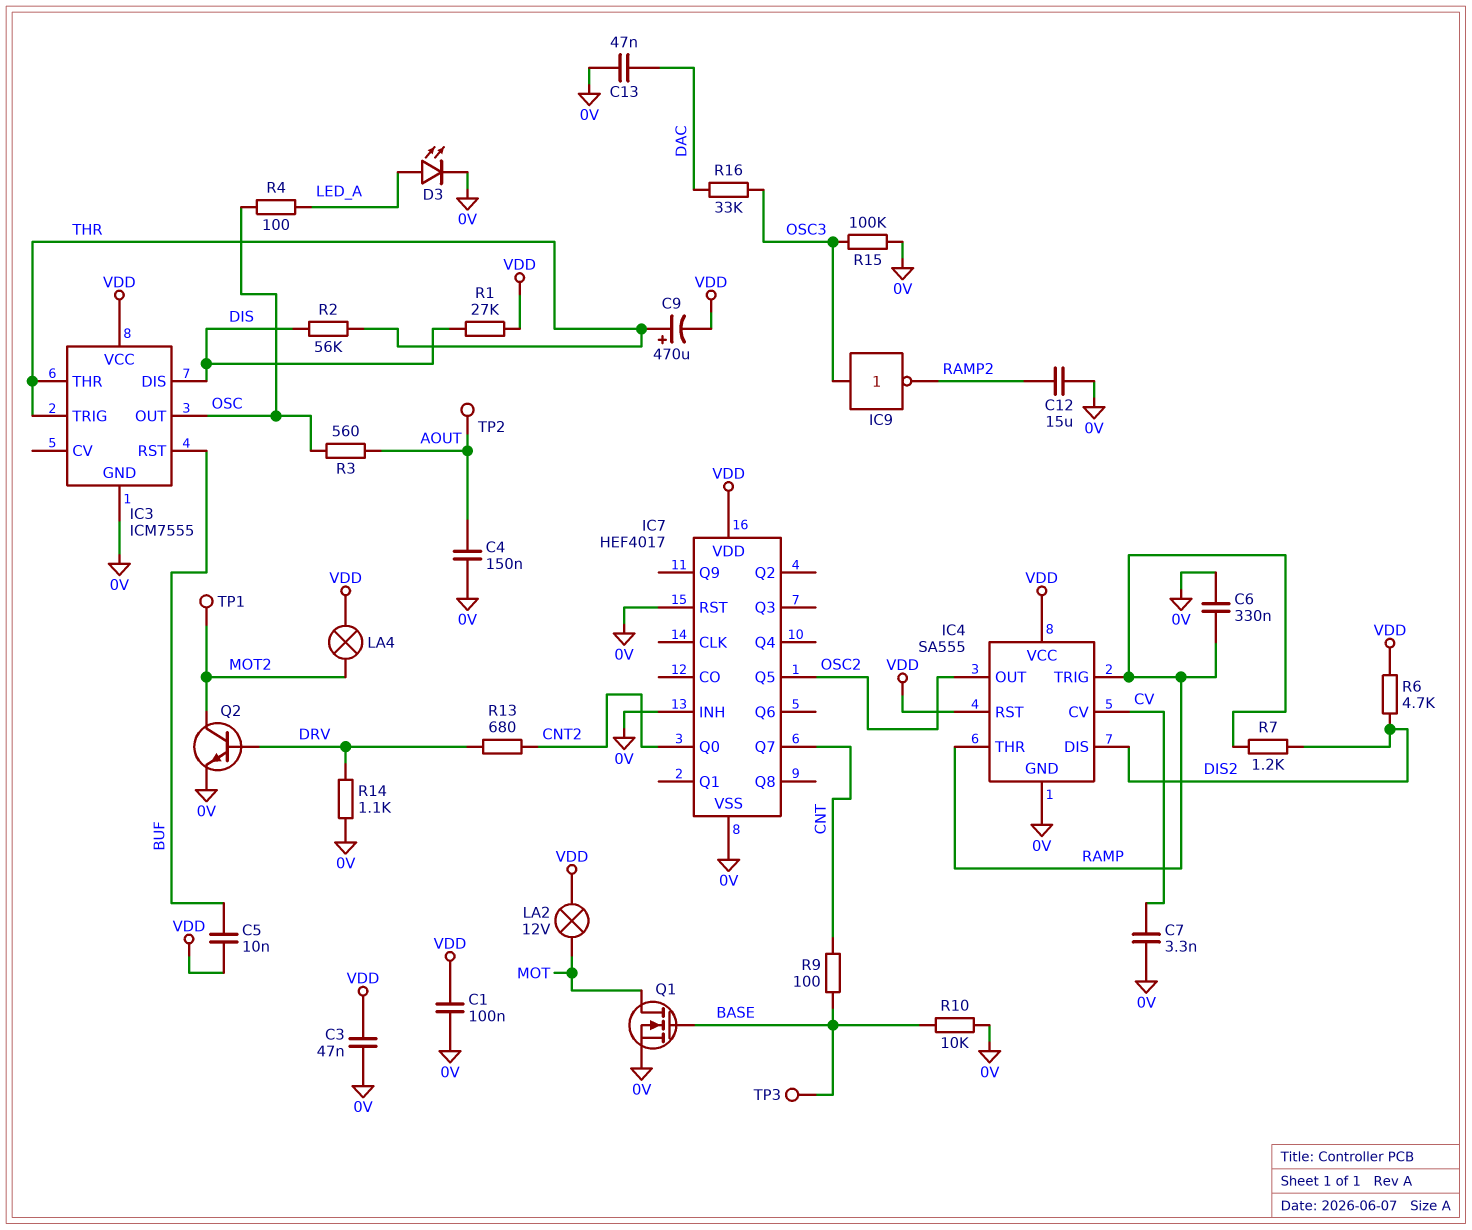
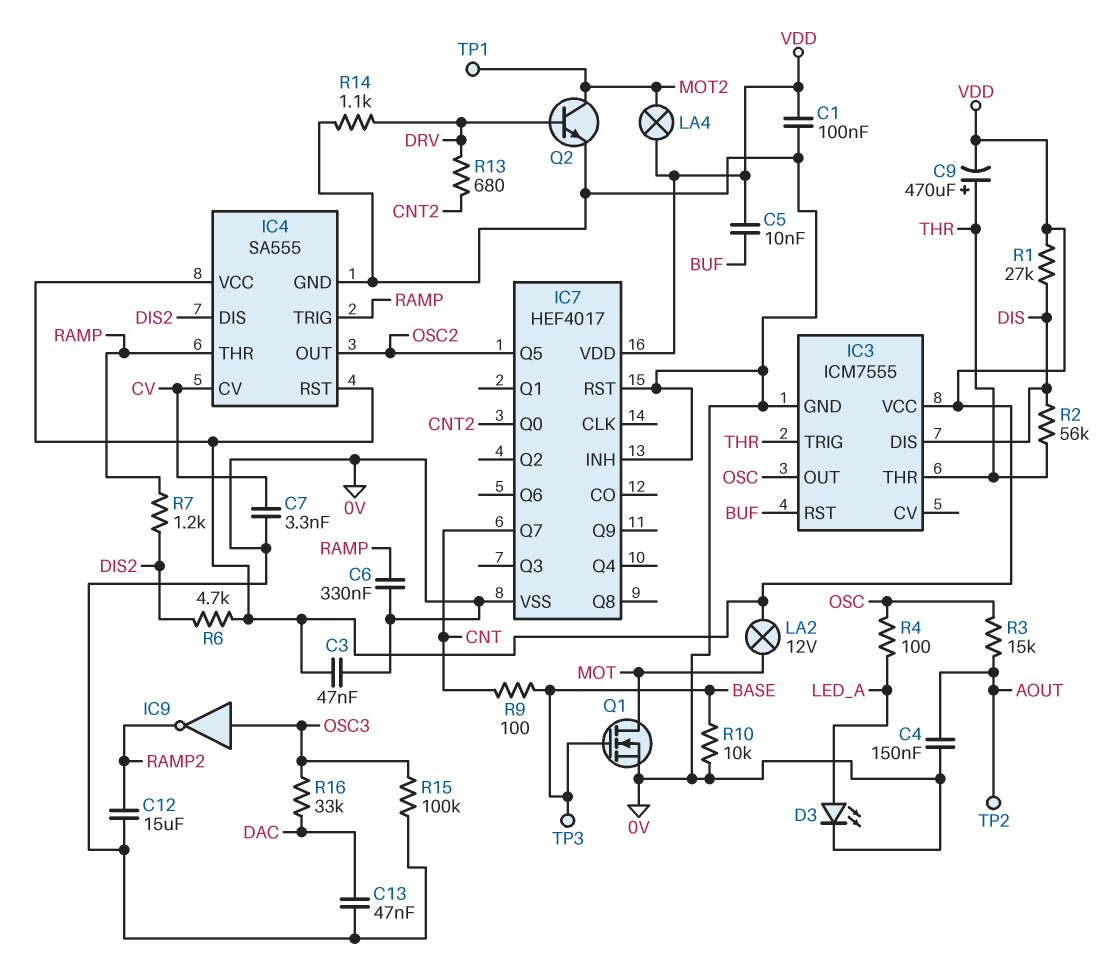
R3: 560 (AOUT, OSC) -> 15k (AOUT, OSC)

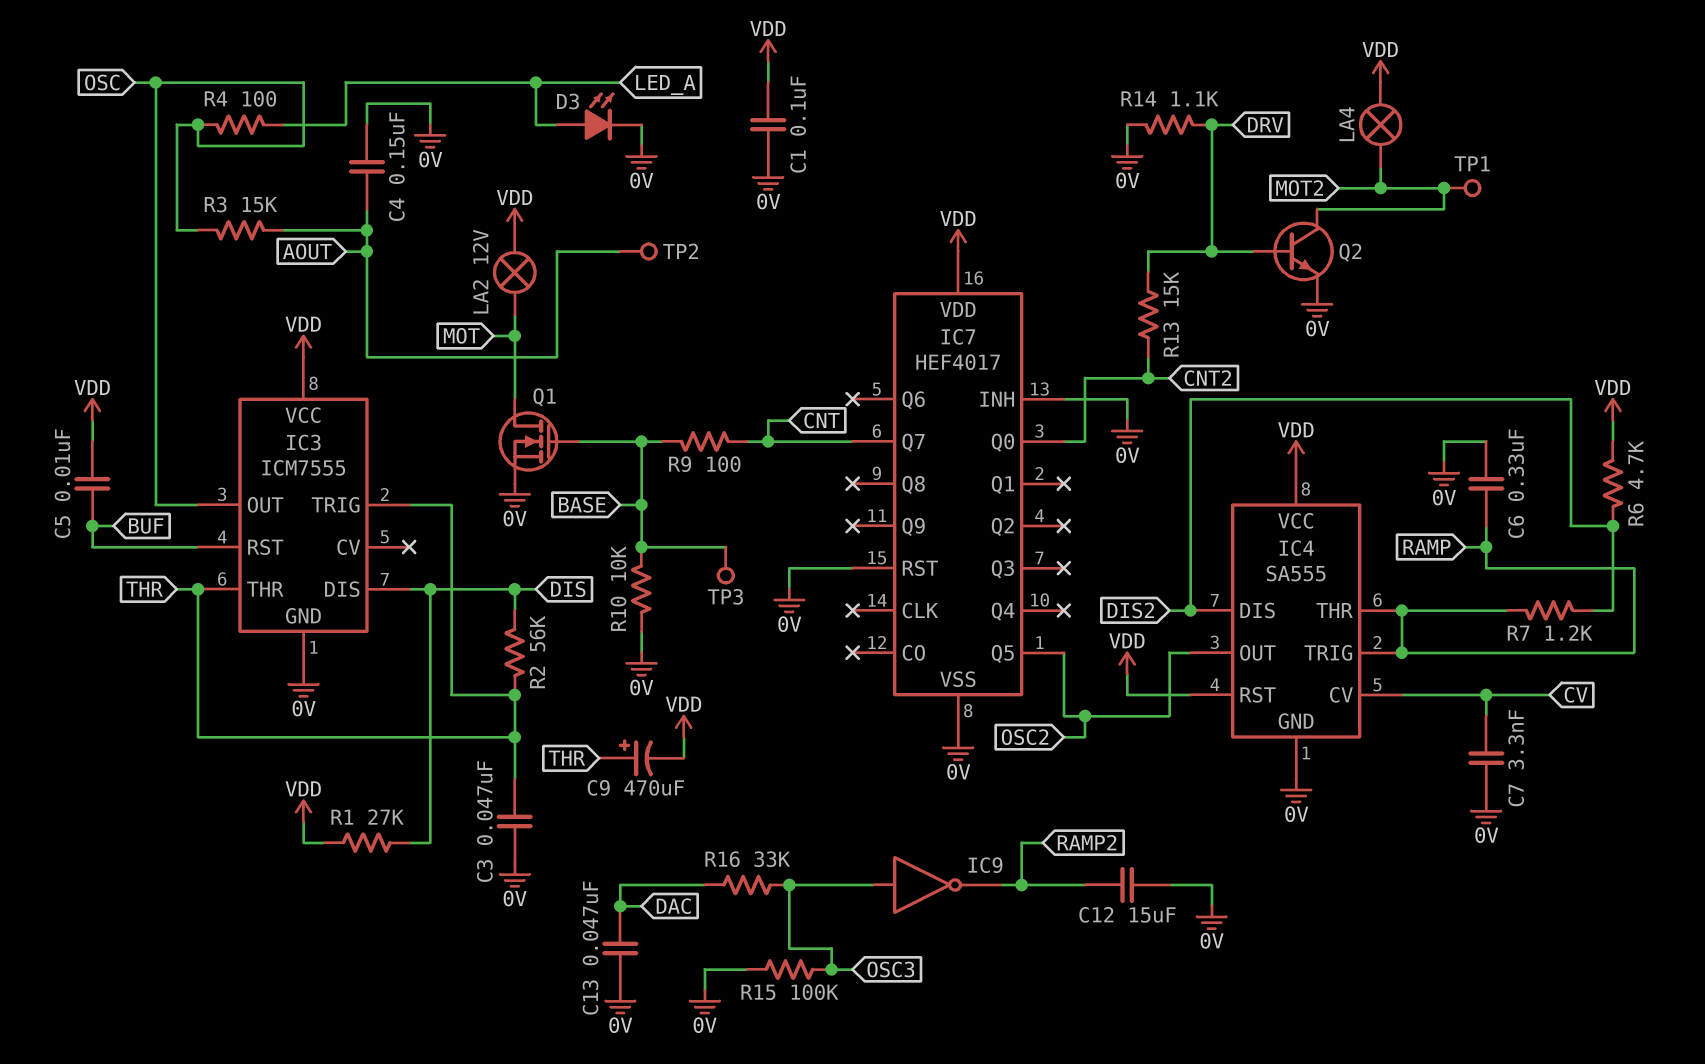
C3: 47nF (0V, VDD) -> 47nF (0V, THR)
R13: 680 (CNT2, DRV) -> 15k (CNT2, DRV)

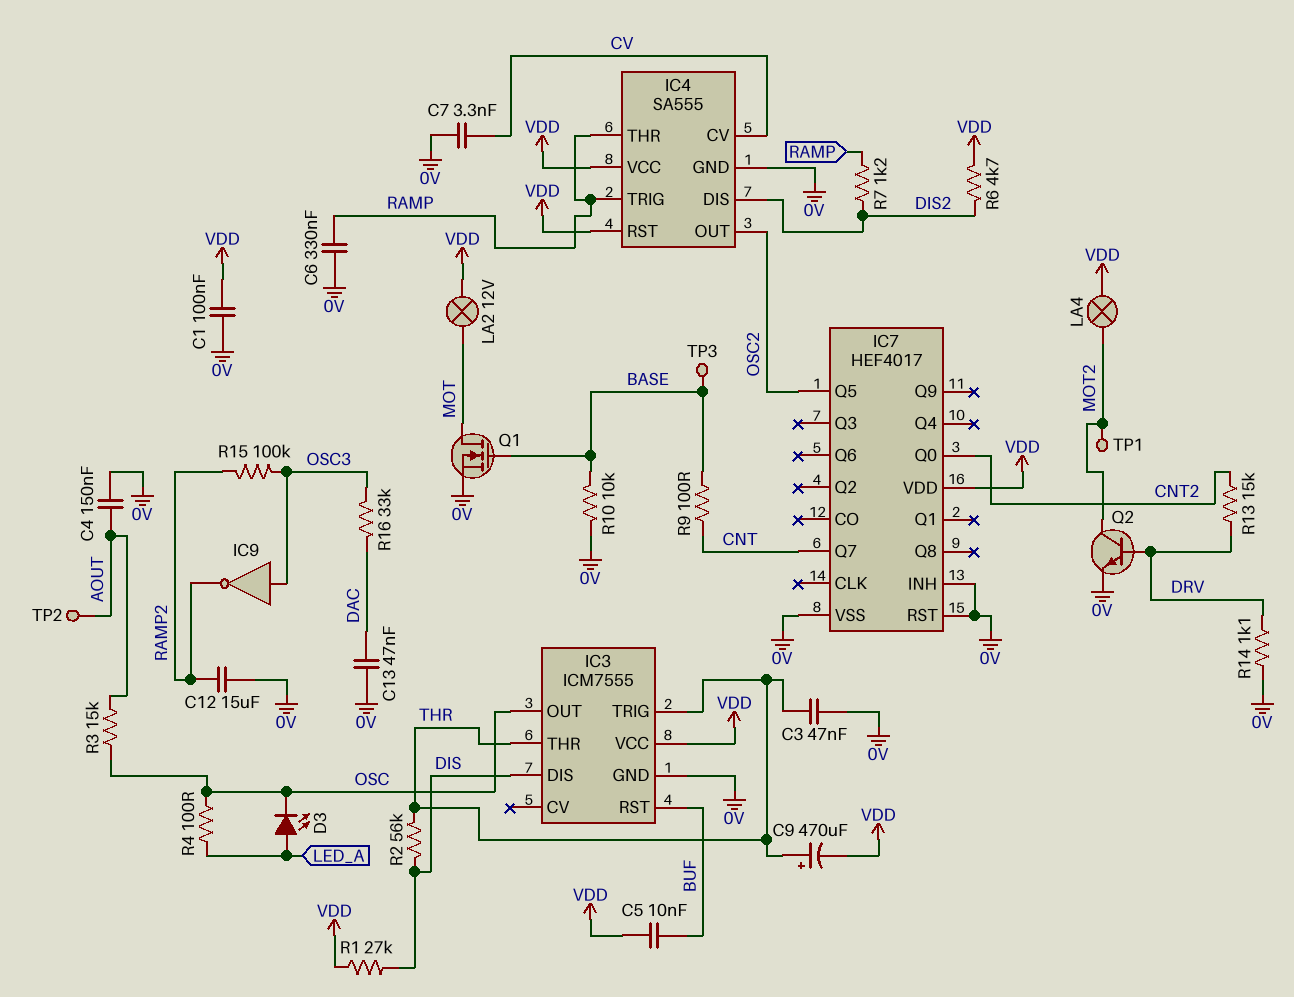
D3: LED (A LED_A, K 0V) -> LED (A LED_A, K OSC)
R15: 100k (0V, OSC3) -> 100k (OSC3, RAMP2)

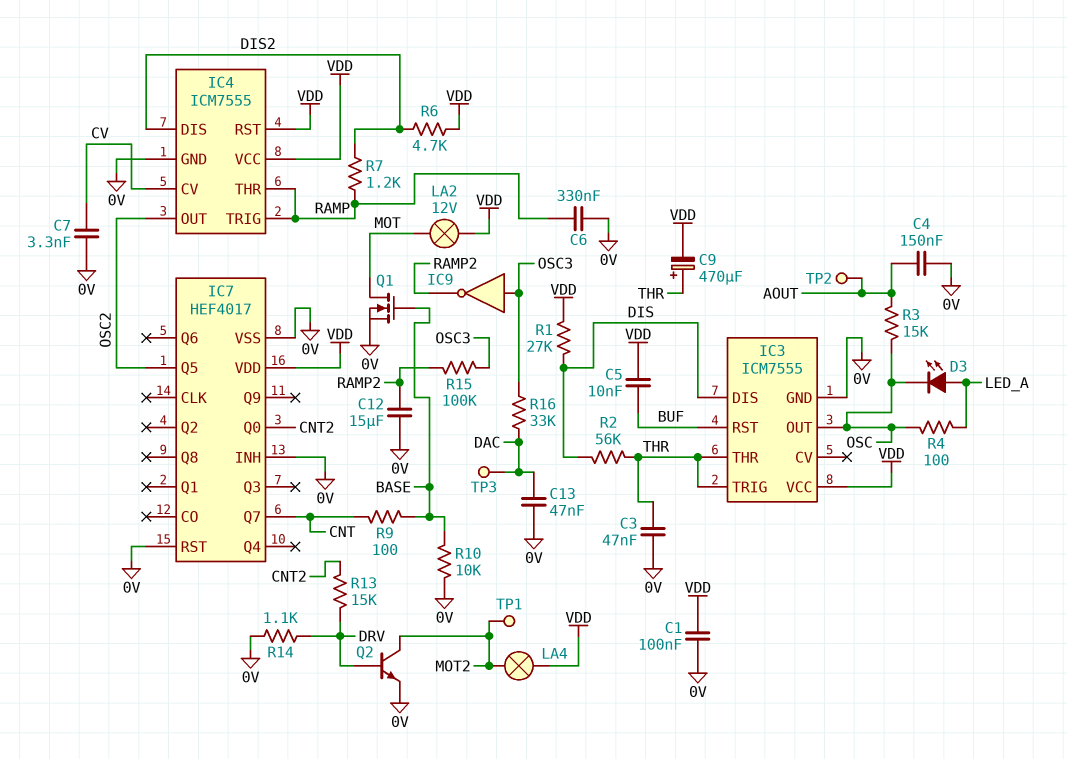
IC4: SA555 -> ICM7555
TP3: test point (BASE) -> test point (DAC)

